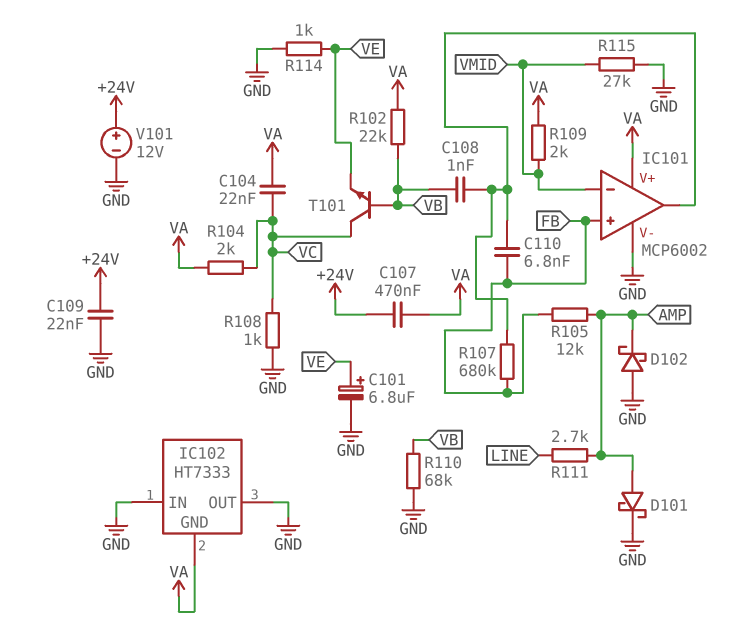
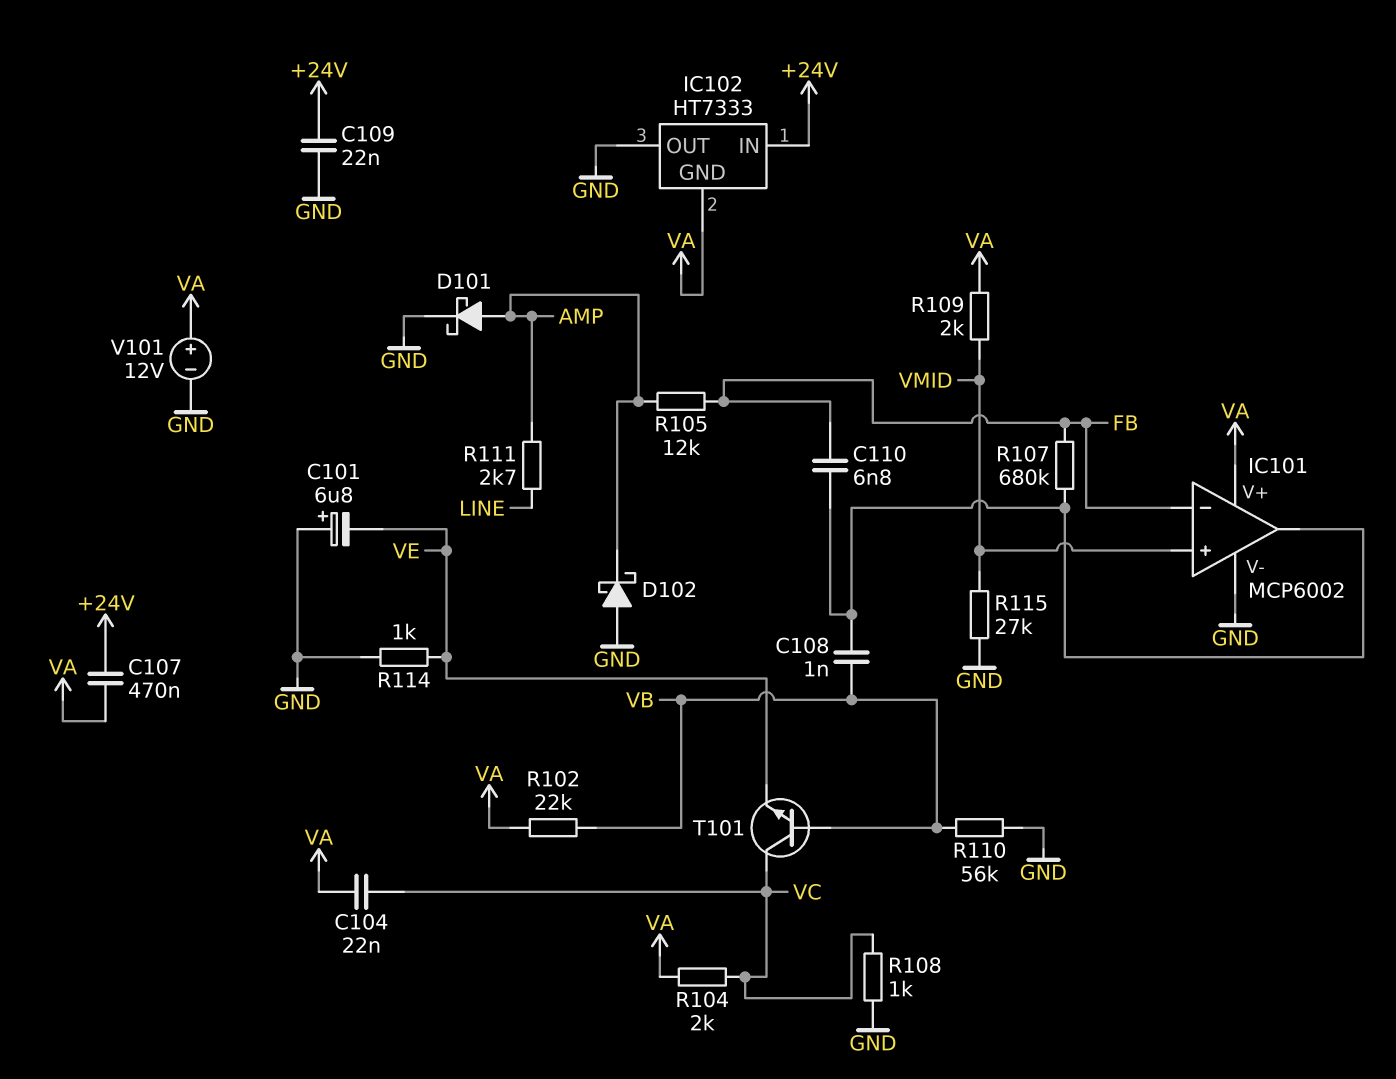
C101: 6.8uF (plus VE, minus GND) -> 6.8uF (plus GND, minus VE)
IC101 pin in+: FB -> VMID
IC101 pin in-: VMID -> FB
IC102 pin IN: GND -> +24V
R110: 68k (GND, VB) -> 56k (GND, VB)
V101: 12V (plus +24V, minus GND) -> 12V (plus VA, minus GND)

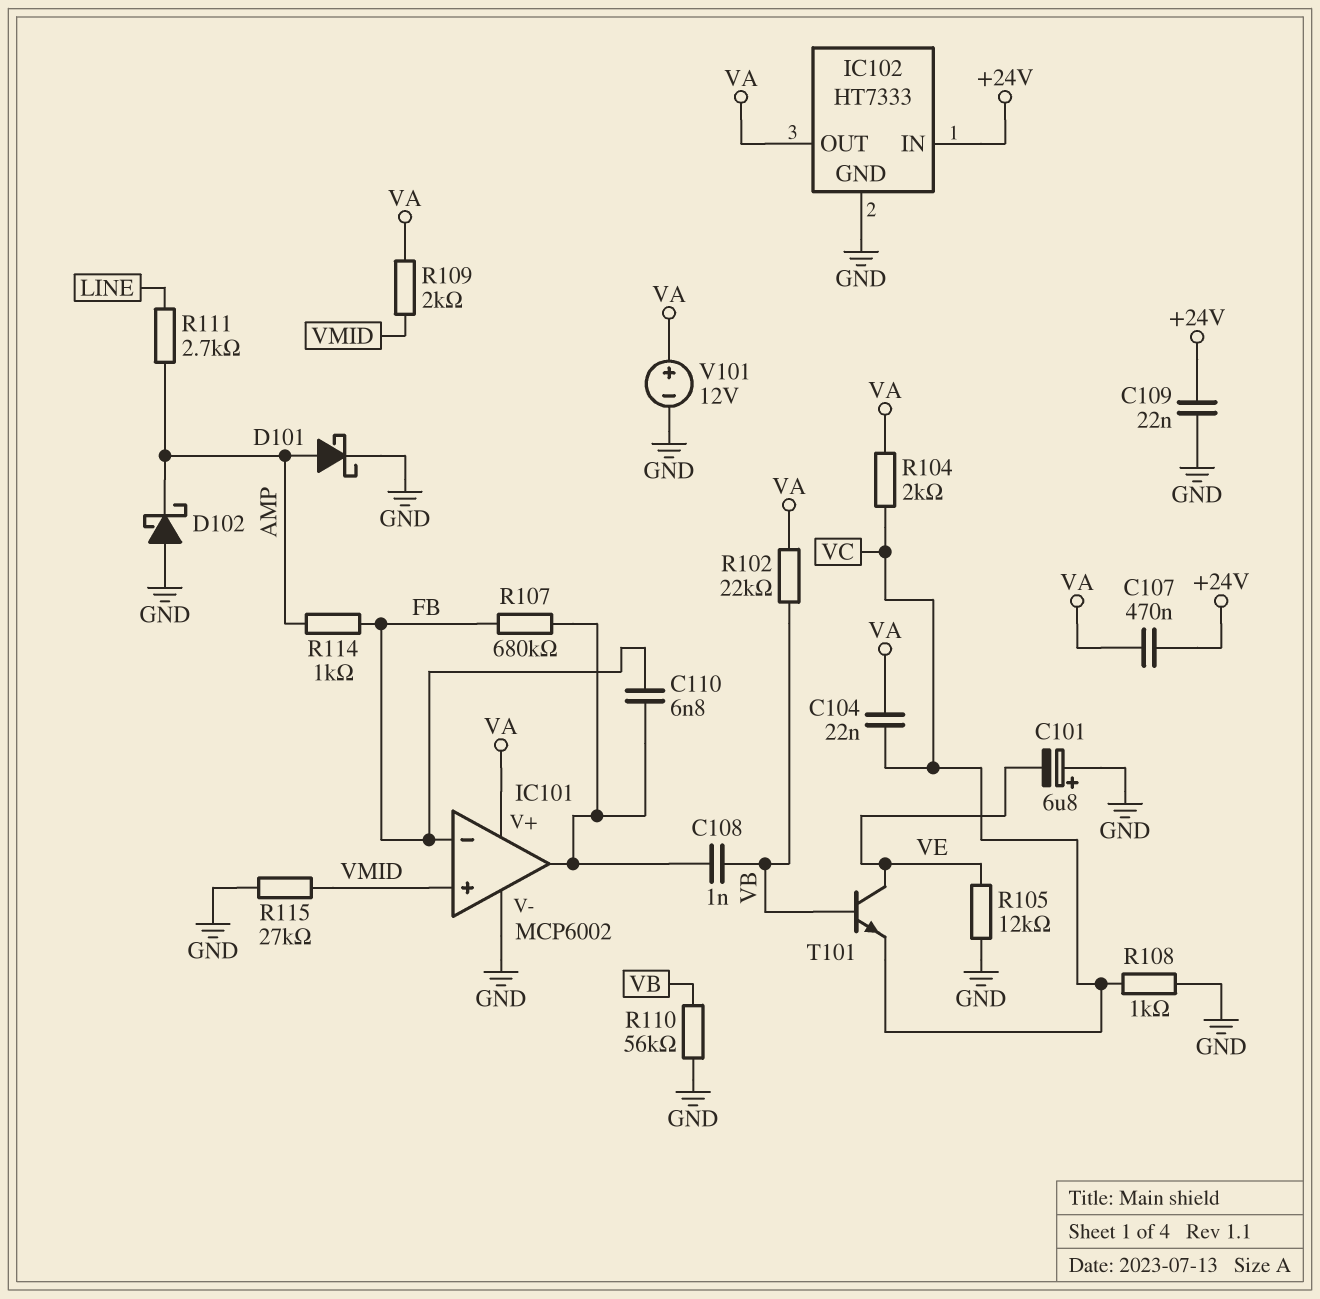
IC102 pin GND: VA -> GND
IC102 pin OUT: GND -> VA
R105: 12k (AMP, FB) -> 12k (GND, VE)
R114: 1k (GND, VE) -> 1k (AMP, FB)
T101: NPN (B VB, C VC, E VE) -> NPN (B VB, C VE, E VC)

